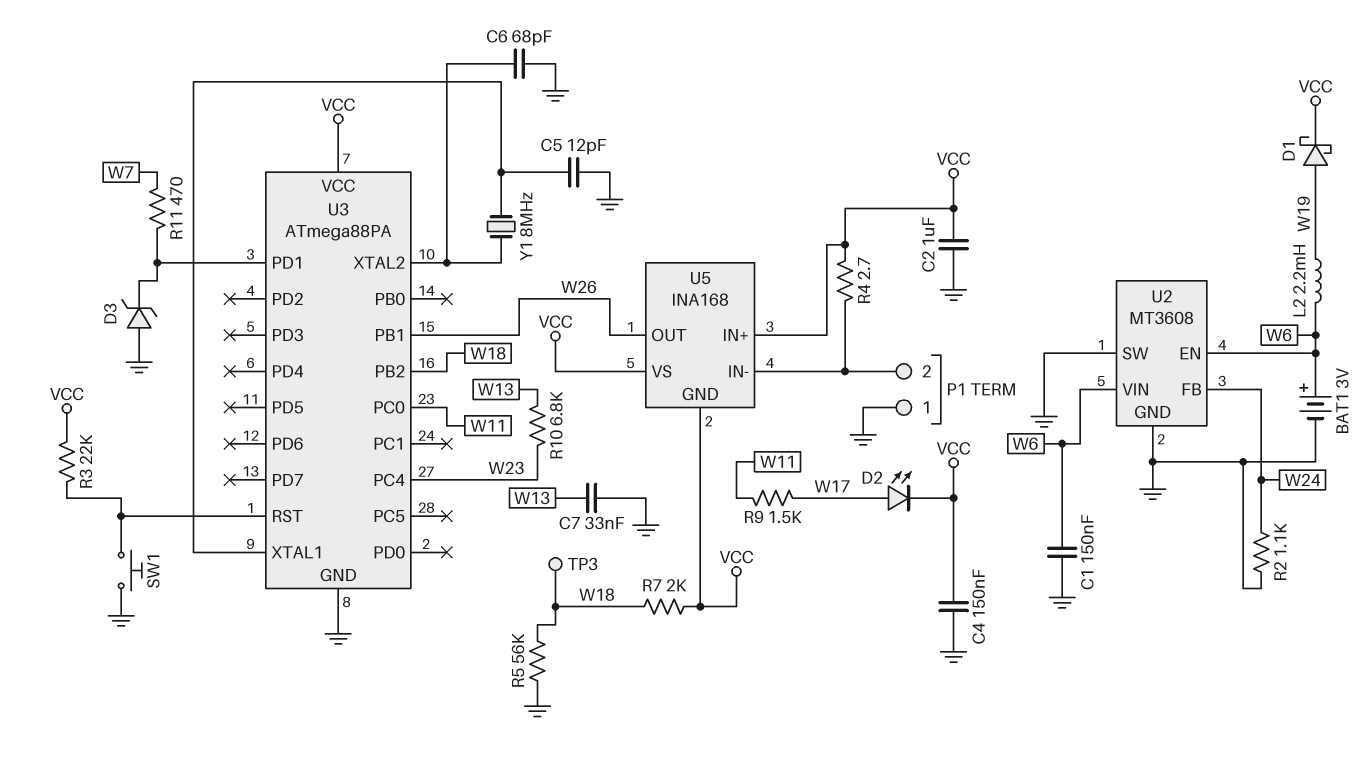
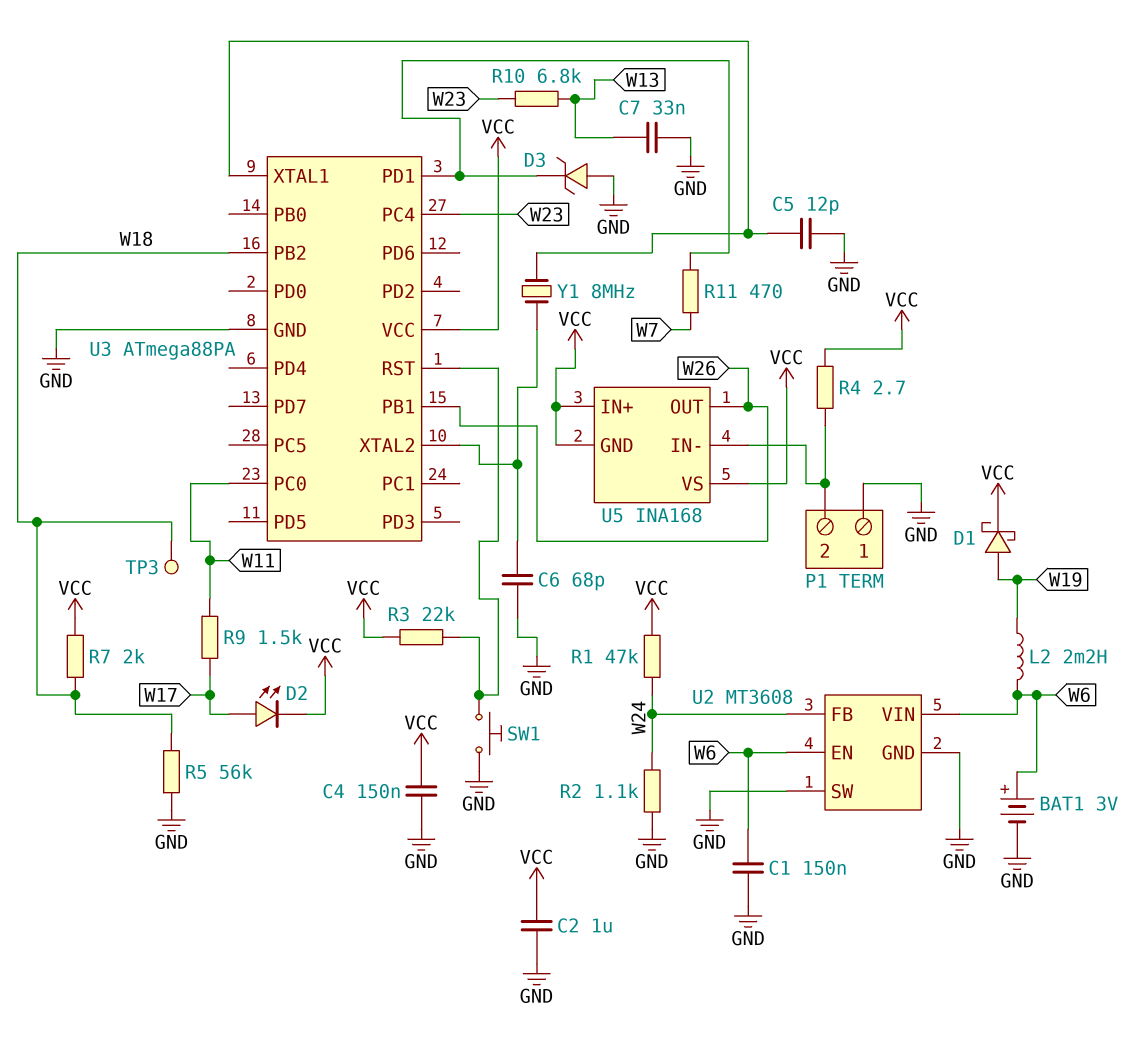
R1: none -> 47k (VCC, W24)

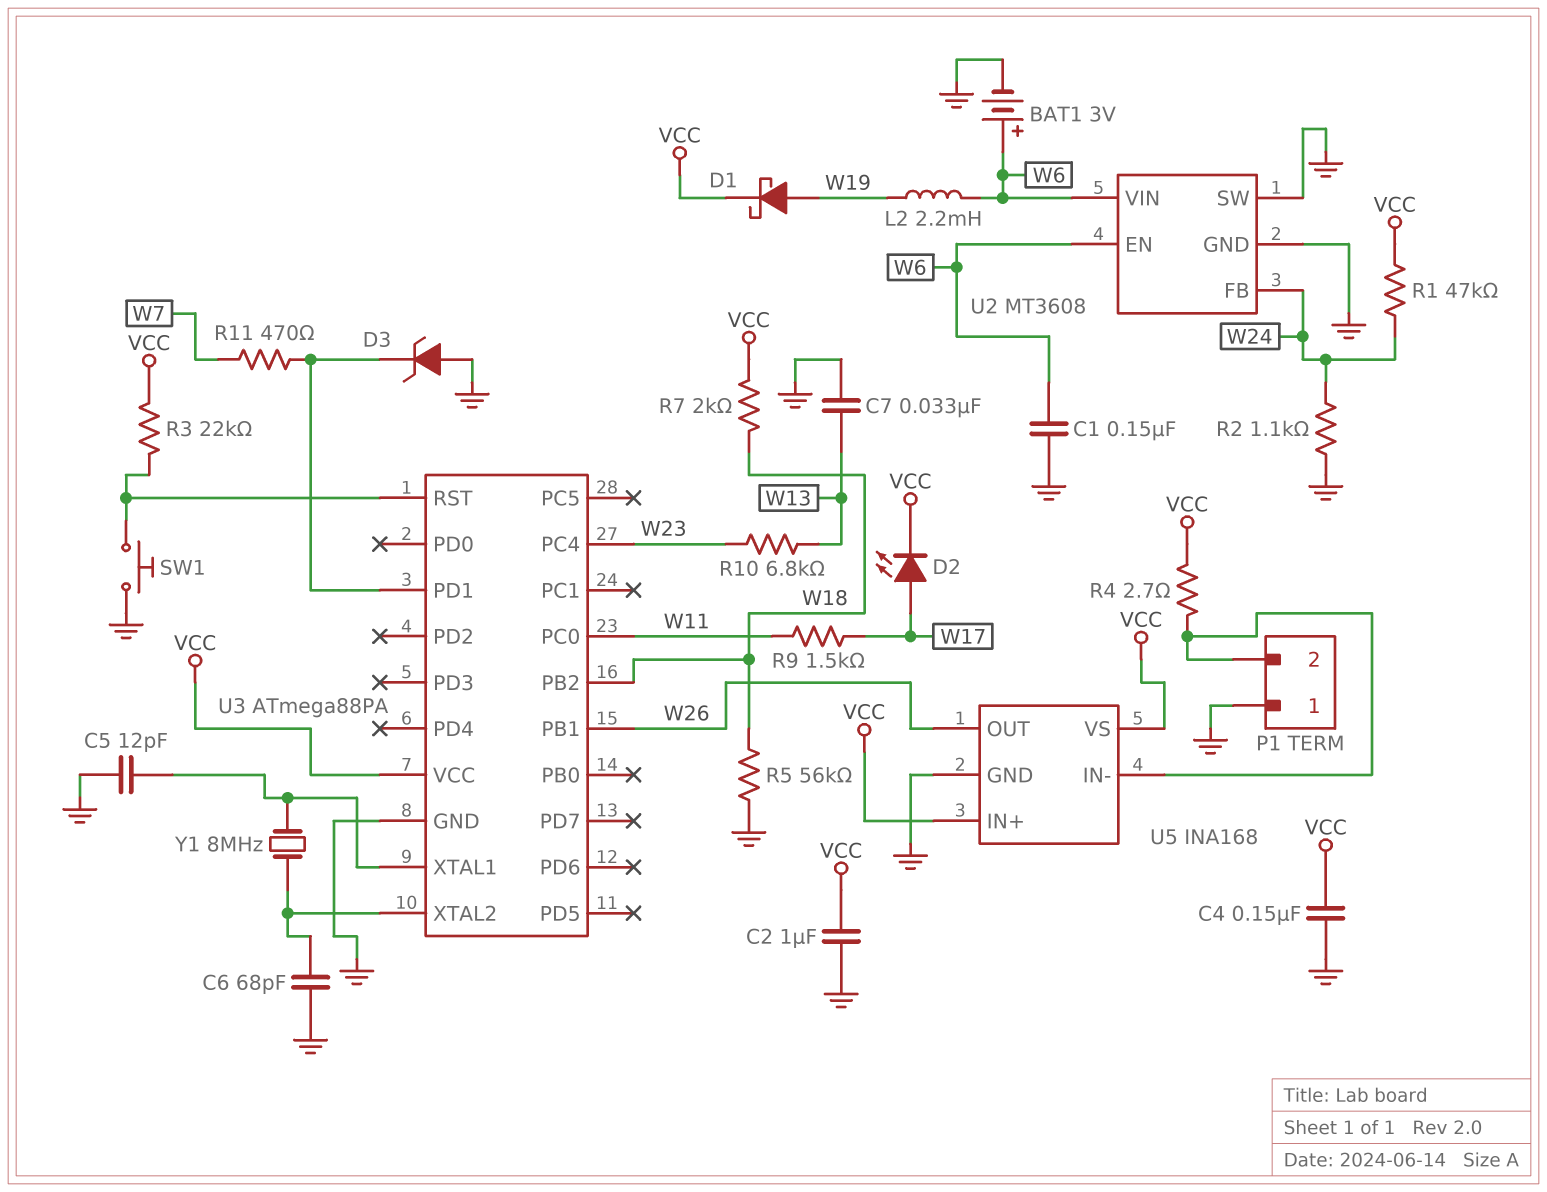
TP3: test point (W18) -> none
U5 pin GND: VCC -> GND

